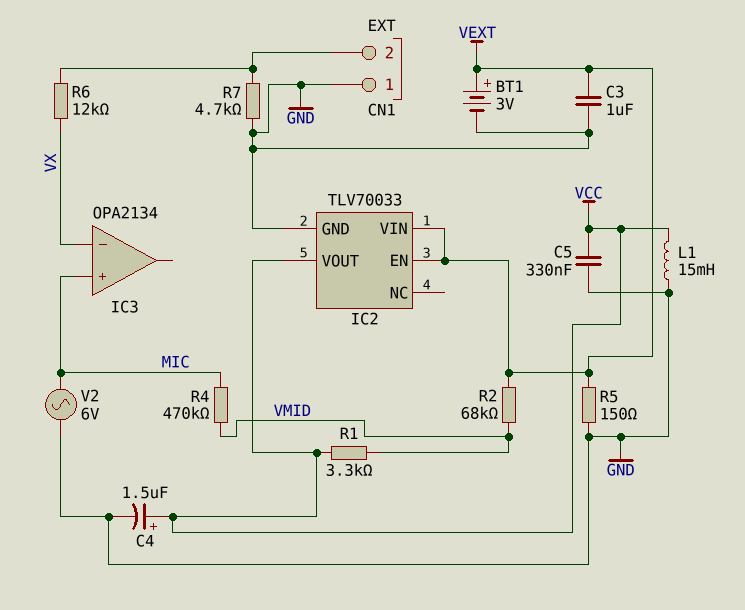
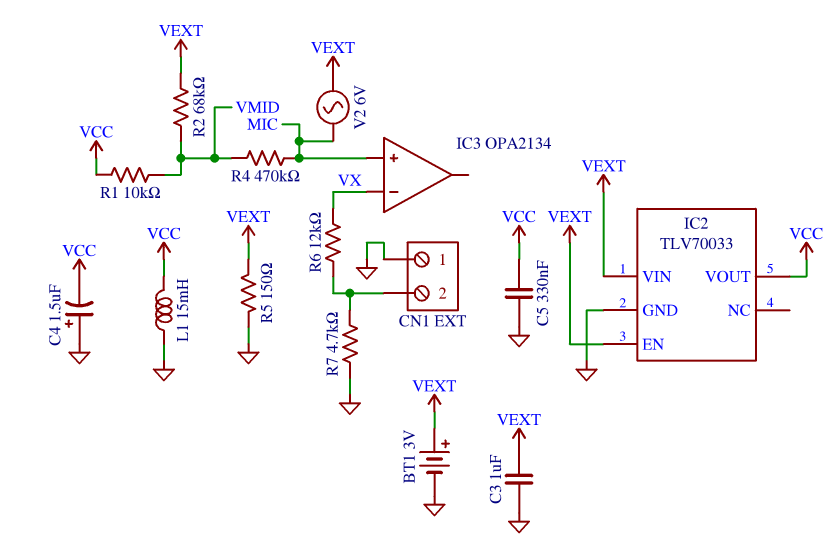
C4: 1.5uF (plus VCC, minus GND) -> 1.5uF (plus GND, minus VCC)
R1: 3.3k (VCC, VMID) -> 10k (VCC, VMID)
V2: AC 6V (GND, MIC) -> AC 6V (MIC, VEXT)

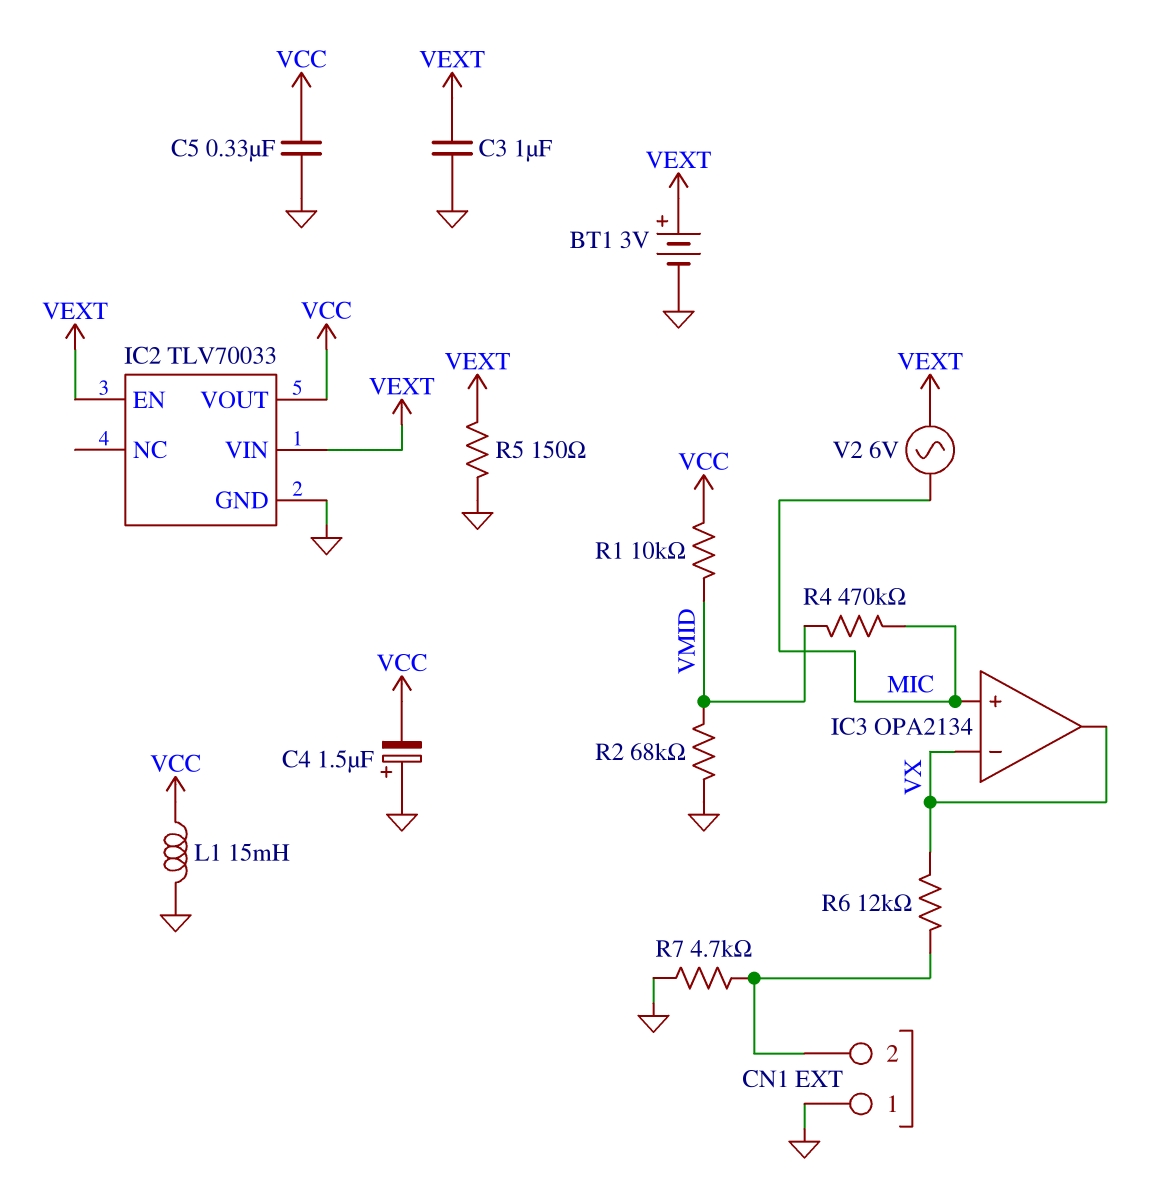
IC3 pin out: none -> VX
R2: 68k (VEXT, VMID) -> 68k (GND, VMID)

